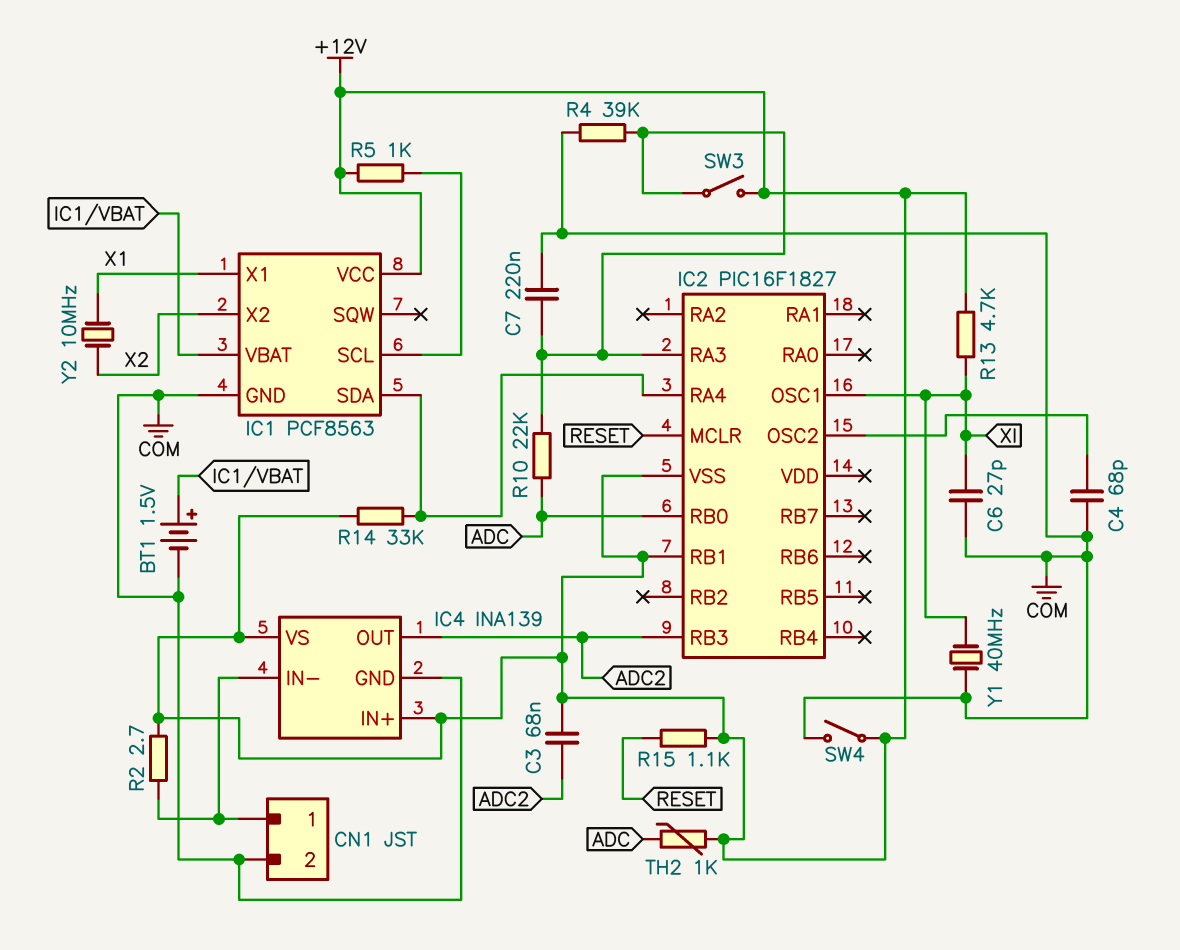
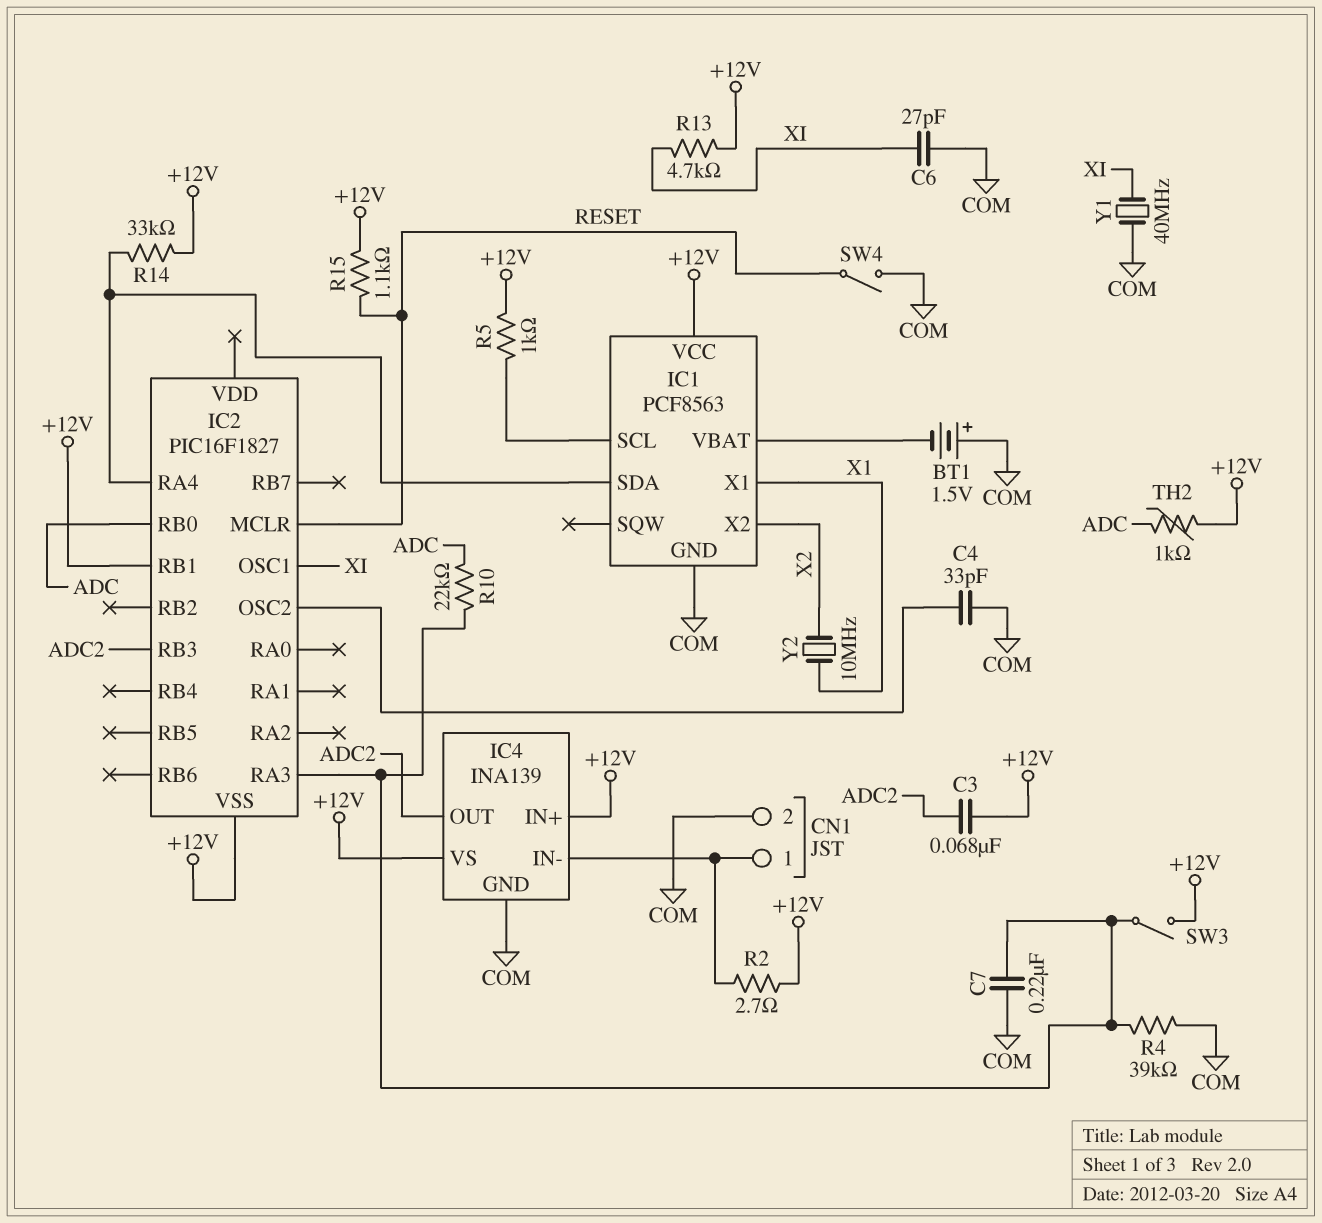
BT1: 1.5V (plus IC1/VBAT, minus COM) -> 1.5V (plus COM, minus IC1/VBAT)
C4: 68pF (COM, IC2/OSC2) -> 33pF (COM, IC2/OSC2)
SW4: switch (+12V, COM) -> switch (COM, RESET)

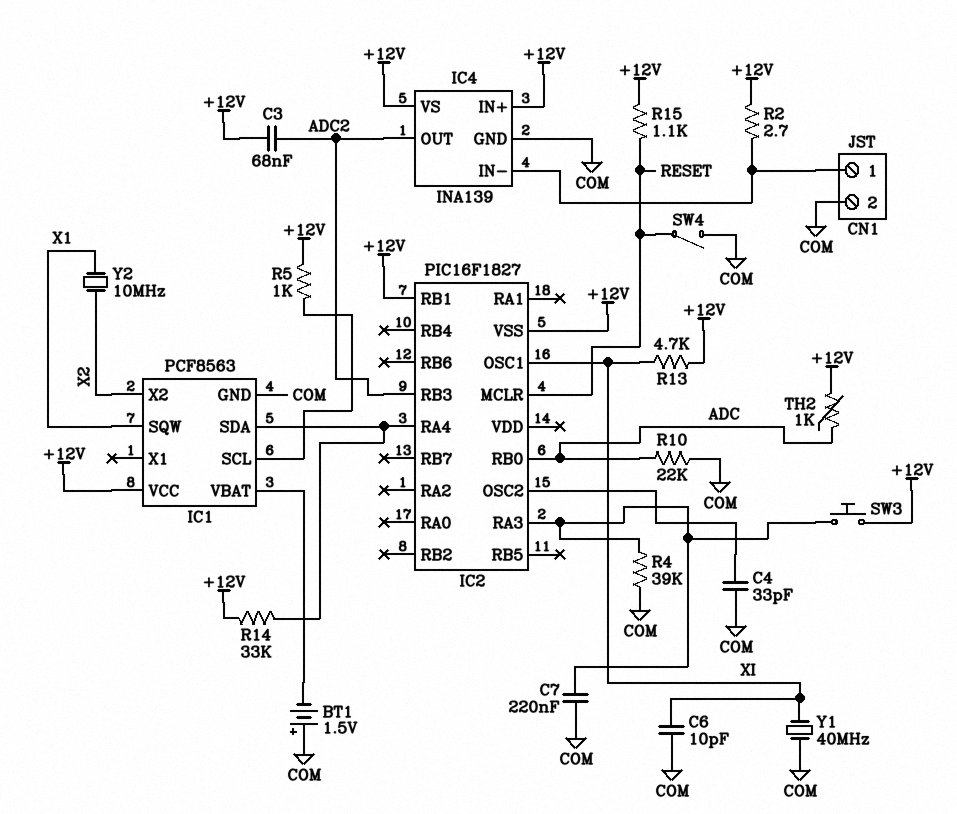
C6: 27pF (COM, XI) -> 10pF (COM, XI)
IC1 pin SQW: none -> X1
IC1 pin X1: X1 -> none
R10: 22k (ADC, IC2/RA3) -> 22k (ADC, COM)
SW3: switch (+12V, IC2/RA3) -> button (+12V, IC2/RA3)

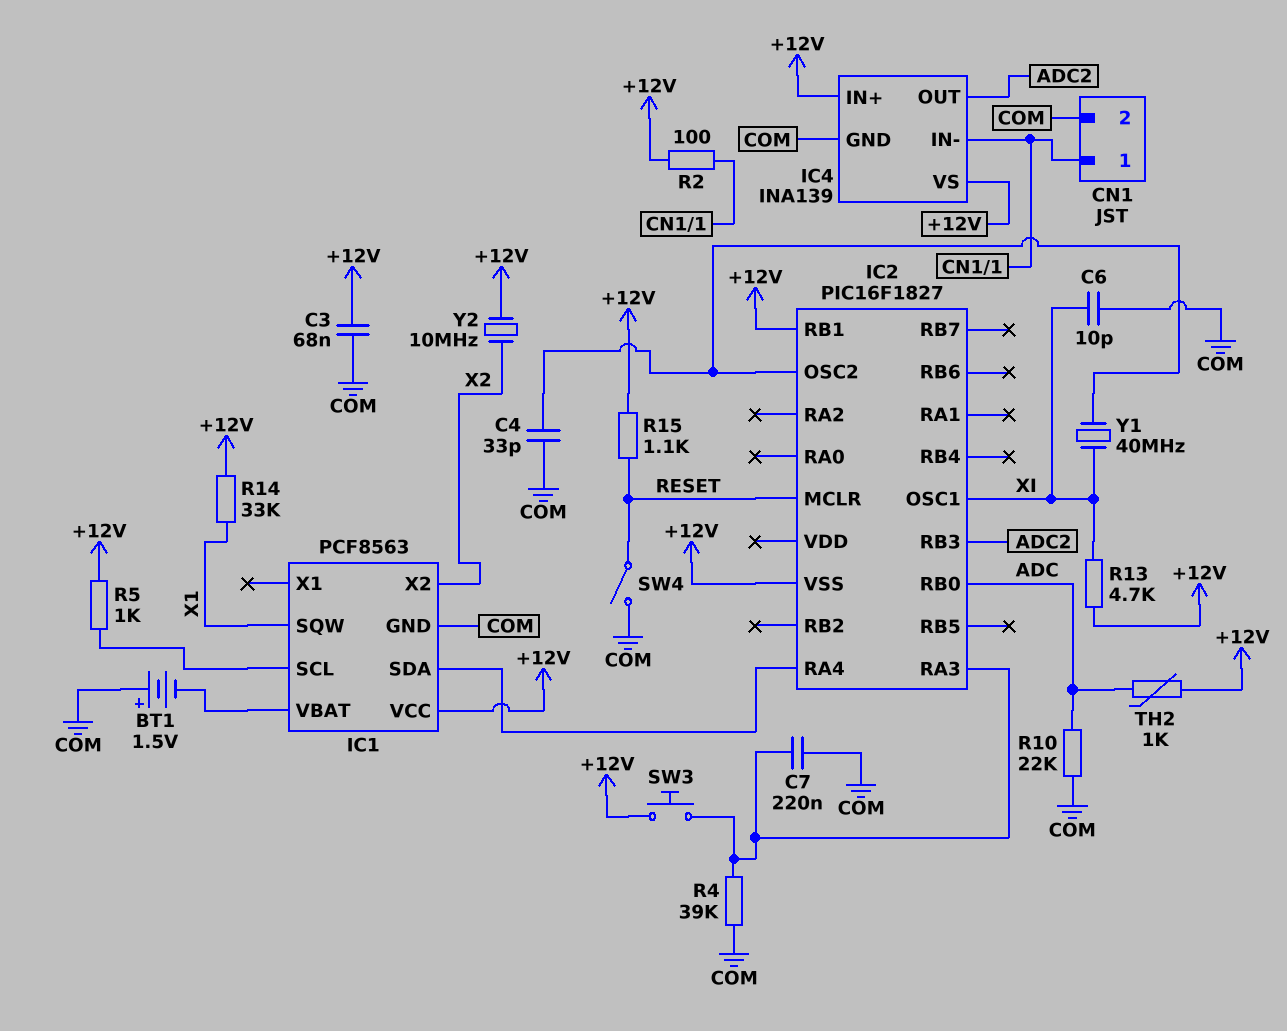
C3: 68nF (+12V, ADC2) -> 68nF (+12V, COM)
R2: 2.7 (+12V, CN1/1) -> 100 (+12V, CN1/1)
R14: 33k (+12V, IC1/SDA) -> 33k (+12V, X1)
Y1: 40MHz (COM, XI) -> 40MHz (IC2/OSC2, XI)
Y2: 10MHz (X1, X2) -> 10MHz (+12V, X2)

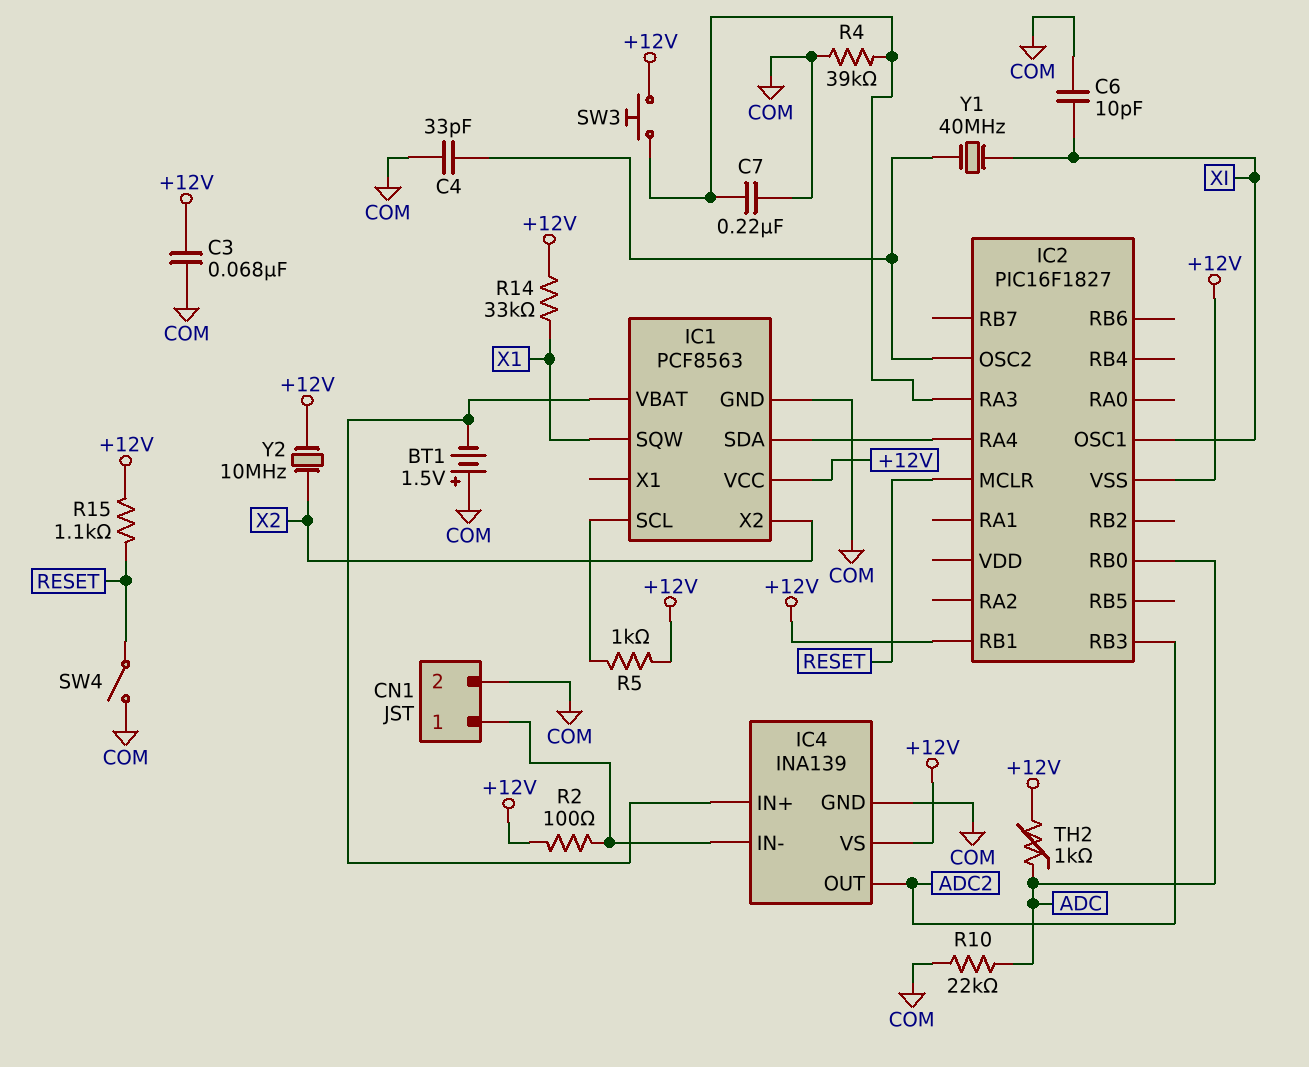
IC4 pin IN+: +12V -> IC1/VBAT
R13: 4.7k (+12V, XI) -> none

